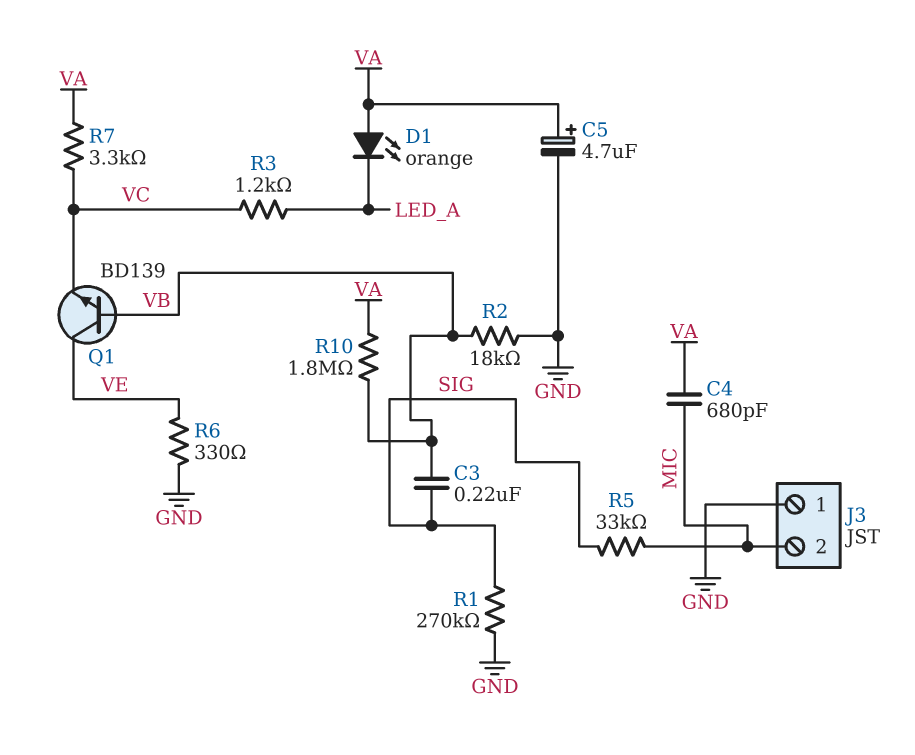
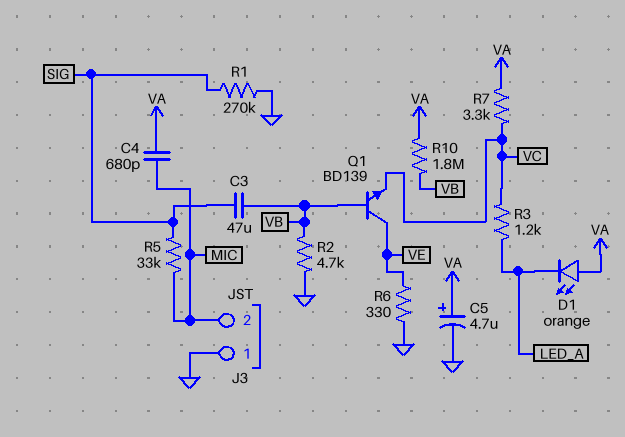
C3: 220nF (SIG, VB) -> 47uF (SIG, VB)
R2: 18k (GND, VB) -> 4.7k (GND, VB)

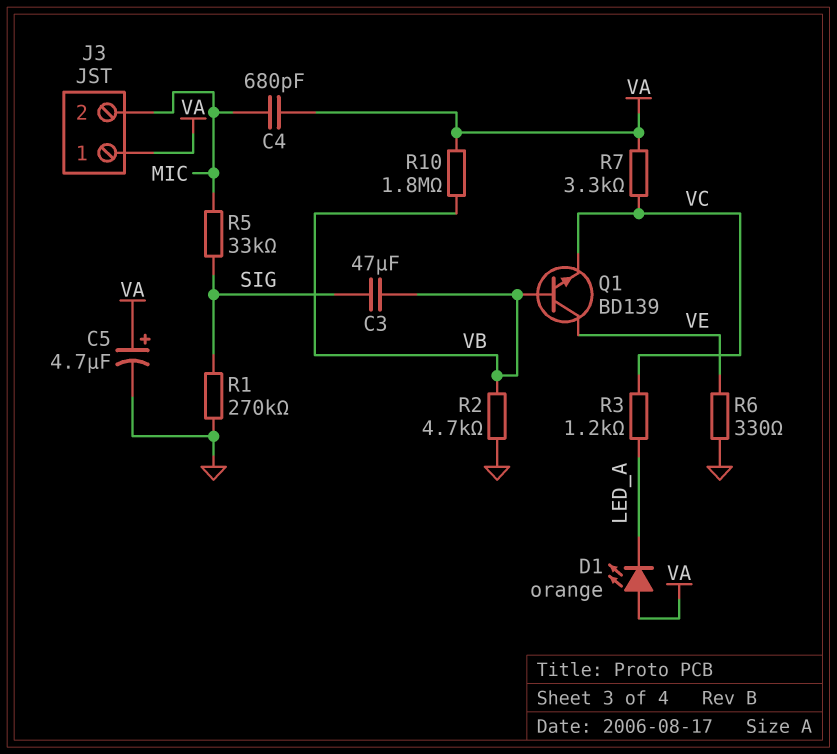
J3 pin 1: GND -> VA

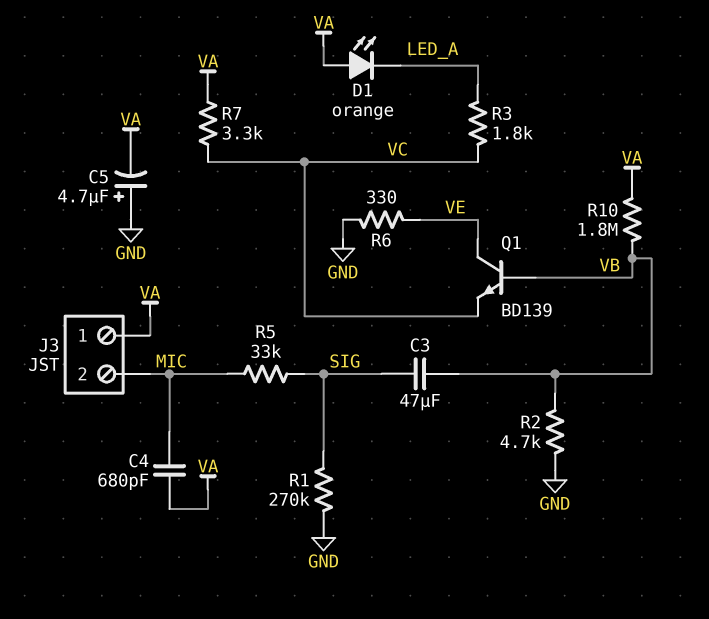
C5: 4.7uF (plus VA, minus GND) -> 4.7uF (plus GND, minus VA)
R3: 1.2k (LED_A, VC) -> 1.8k (LED_A, VC)

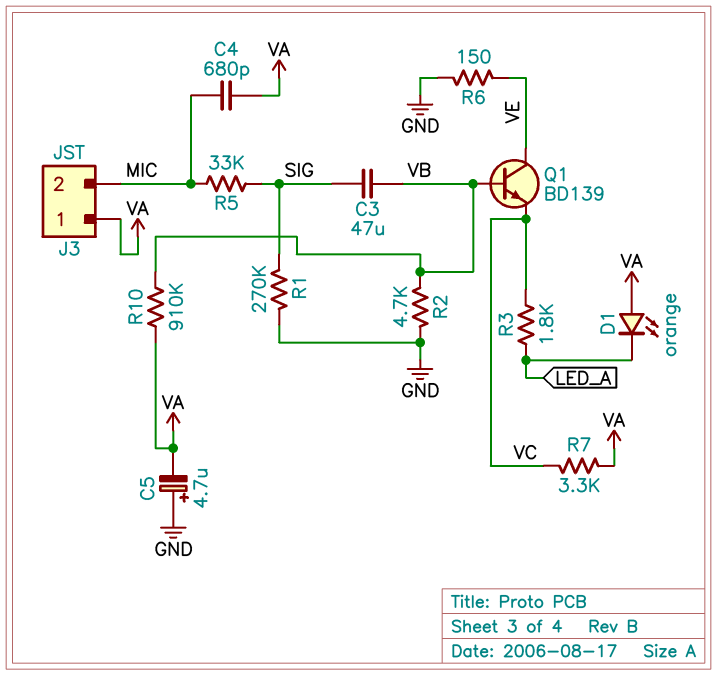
R6: 330 (GND, VE) -> 150 (GND, VE)
R10: 1.8M (VA, VB) -> 910k (VA, VB)

